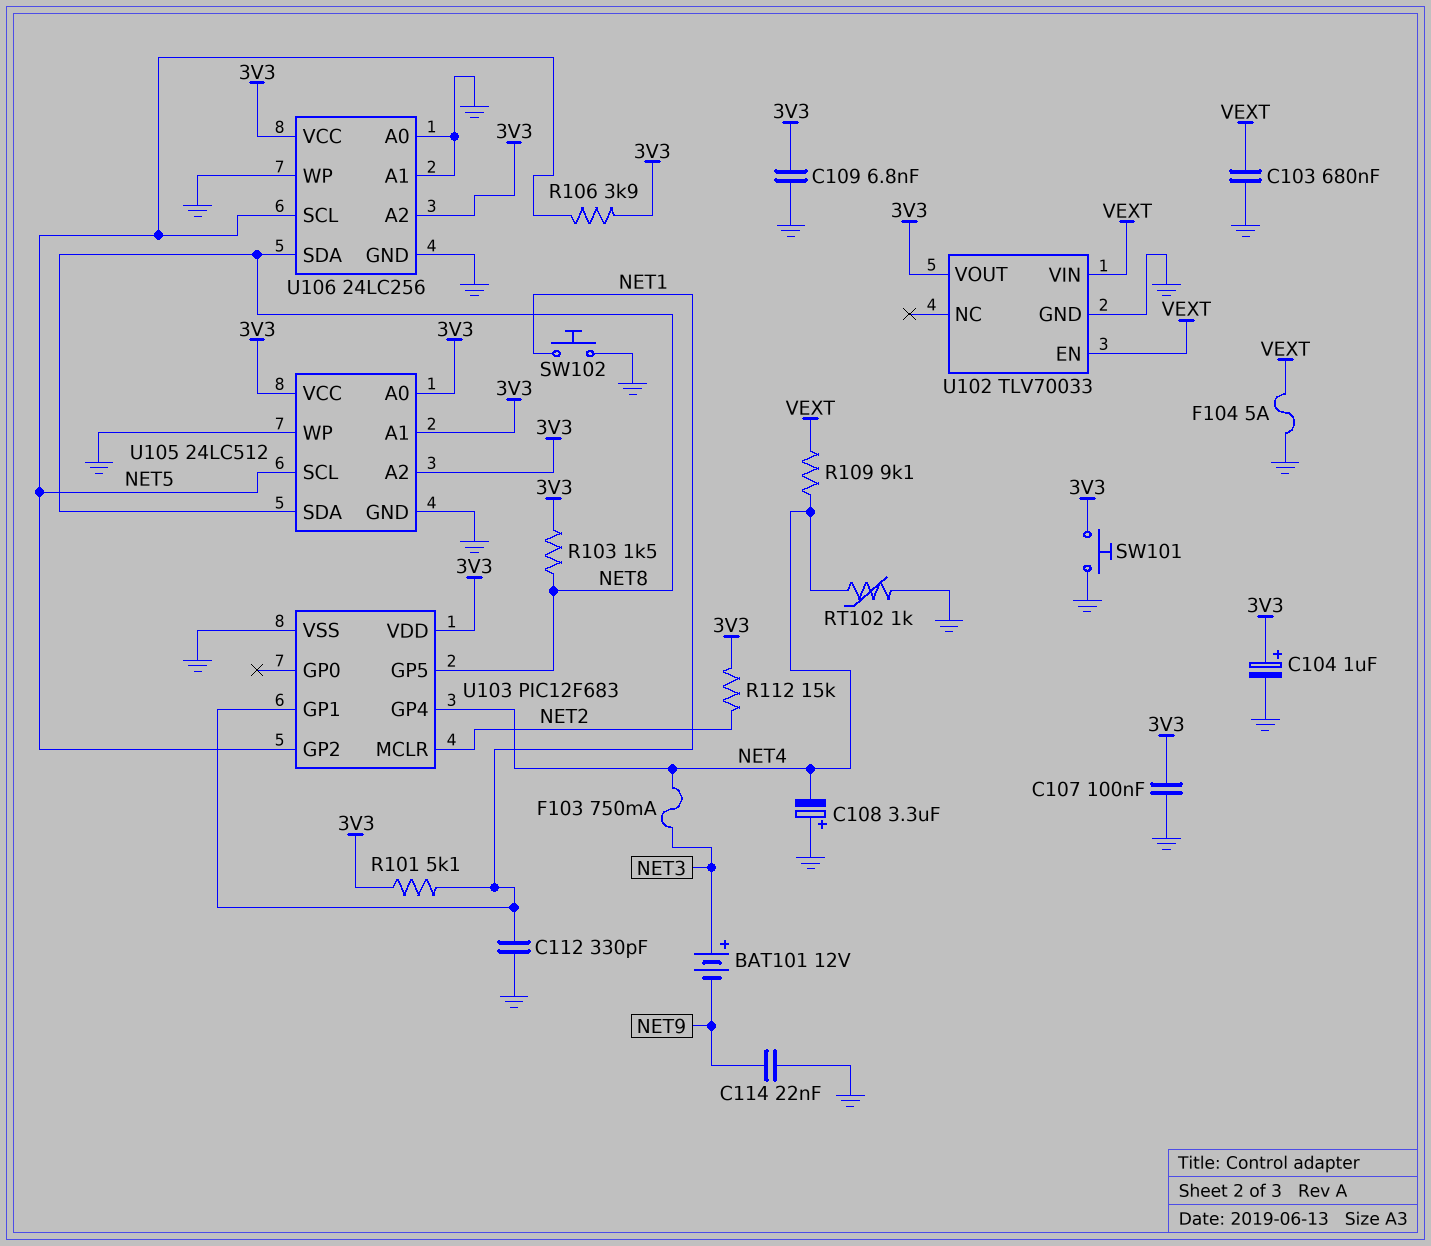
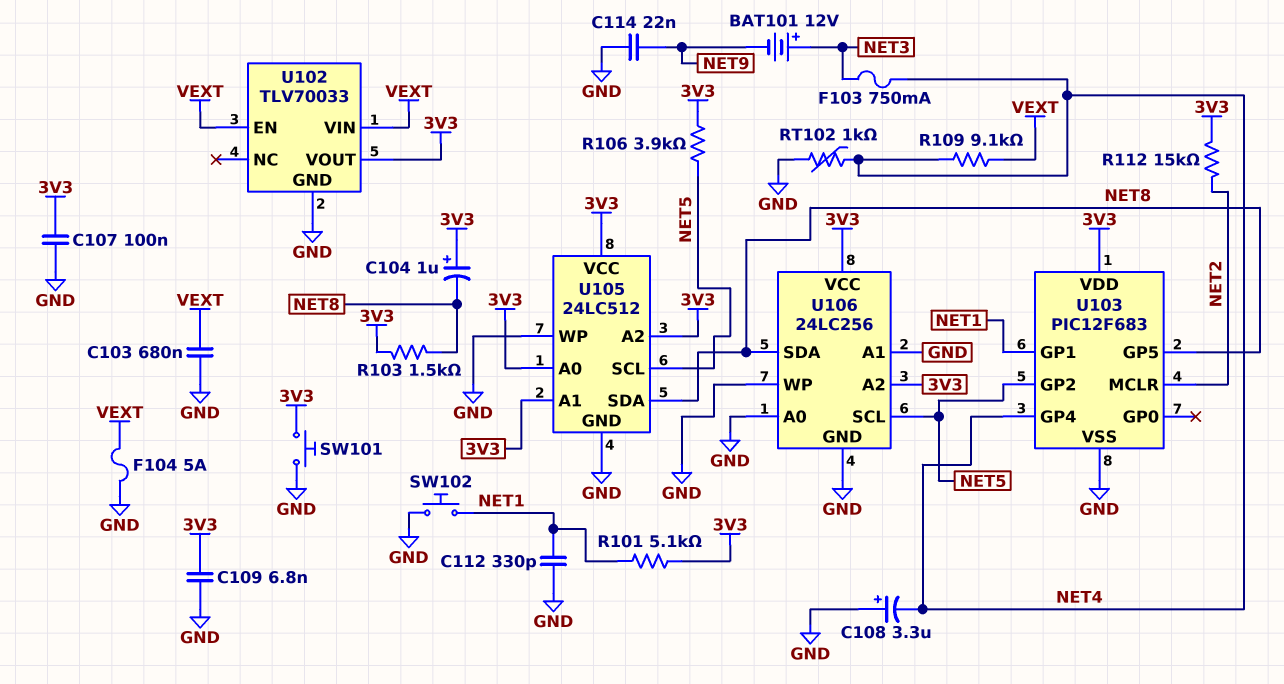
C104: 1uF (plus 3V3, minus GND) -> 1uF (plus 3V3, minus NET8)

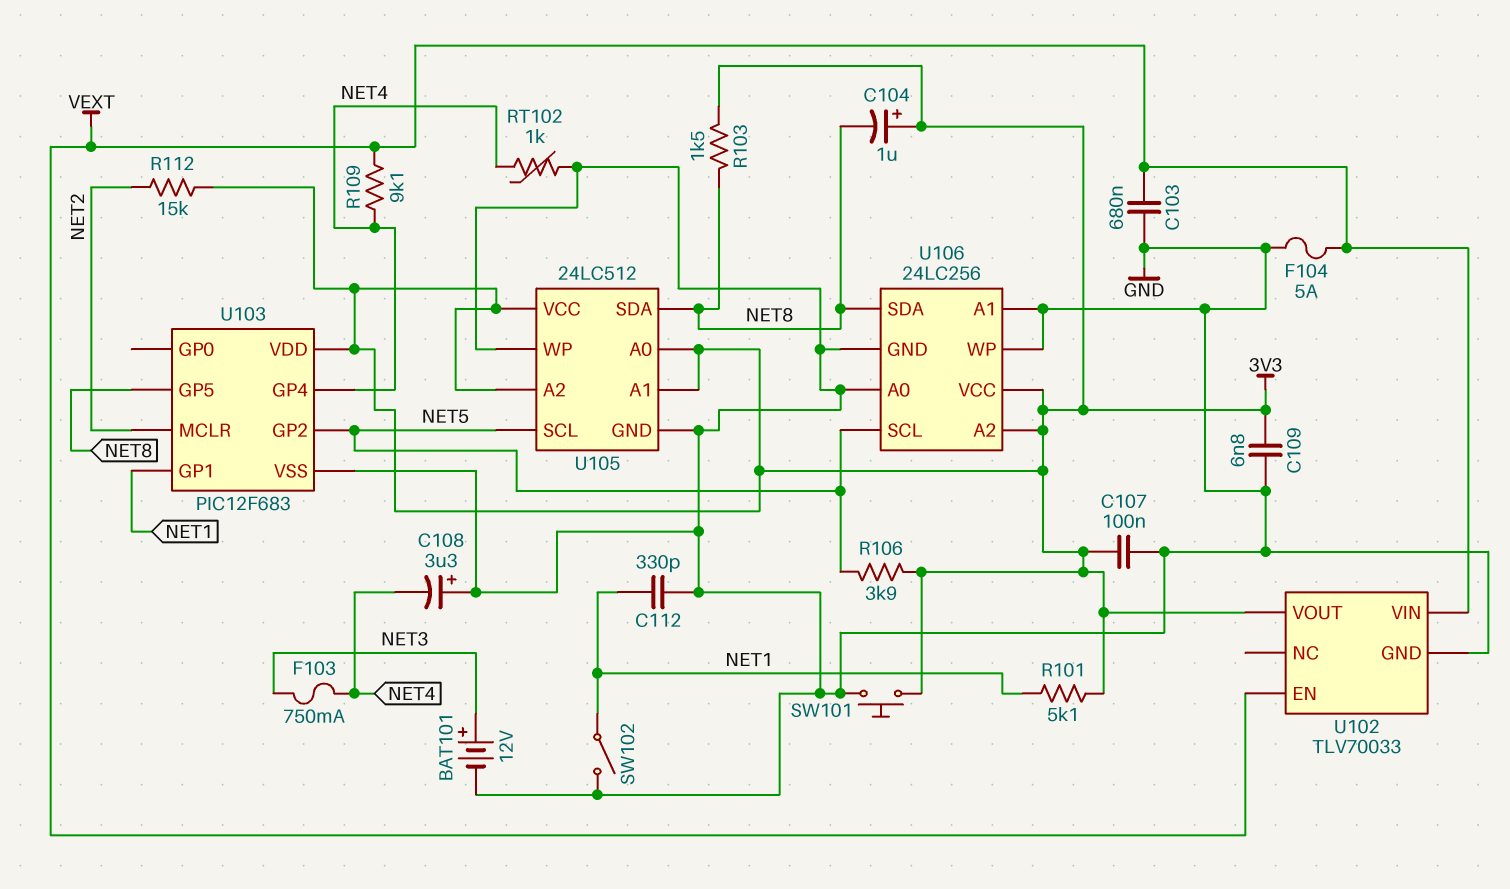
BAT101: 12V (plus NET3, minus NET9) -> 12V (plus NET3, minus GND)
C114: 22nF (GND, NET9) -> none
SW102: button (GND, NET1) -> switch (GND, NET1)

